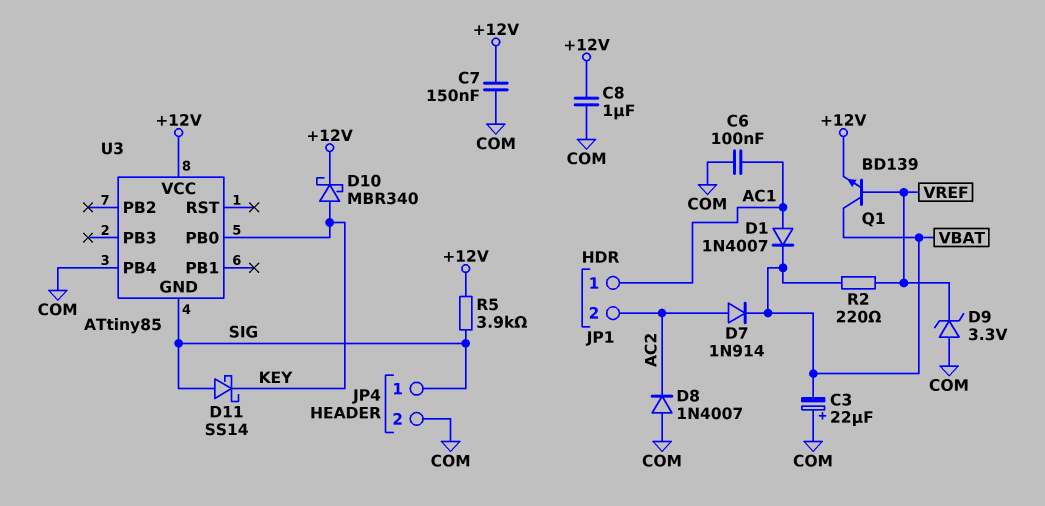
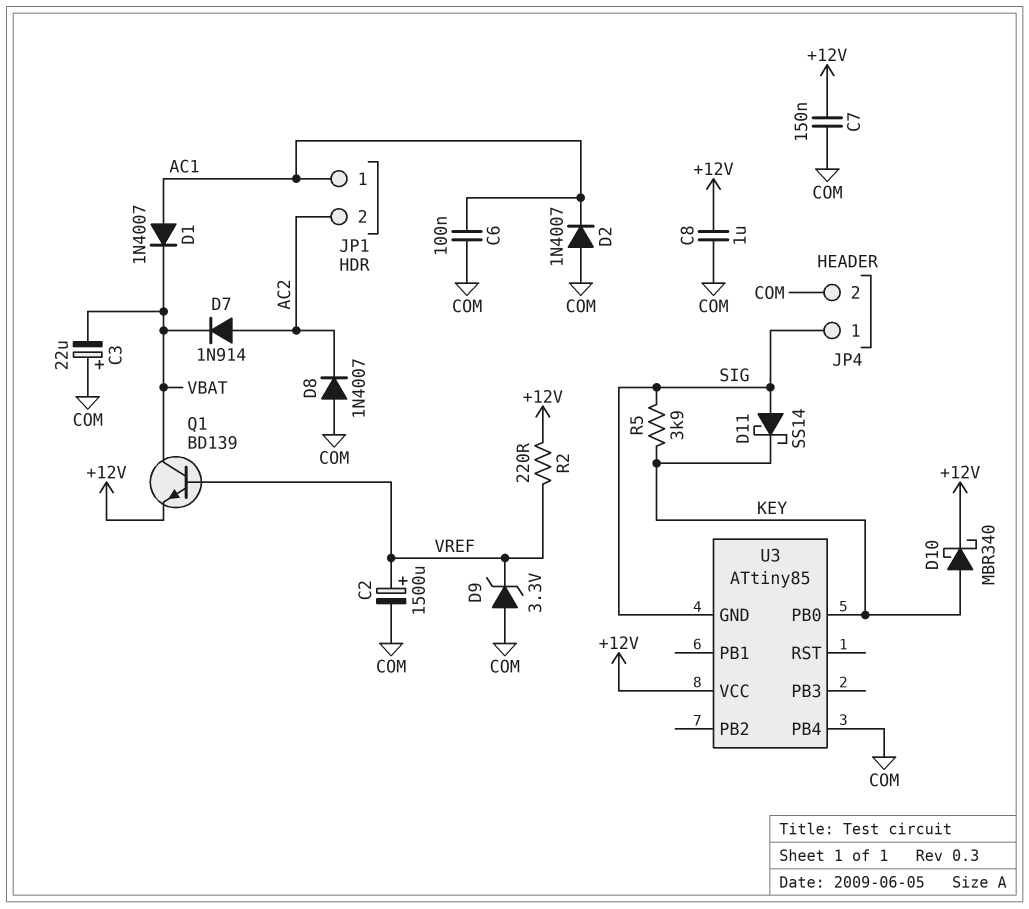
C2: none -> 1500uF (plus VREF, minus COM)
D2: none -> diode 1N4007 (A COM, K AC1)
R2: 220 (VBAT, VREF) -> 220 (+12V, VREF)
R5: 3.9k (+12V, SIG) -> 3.9k (KEY, SIG)

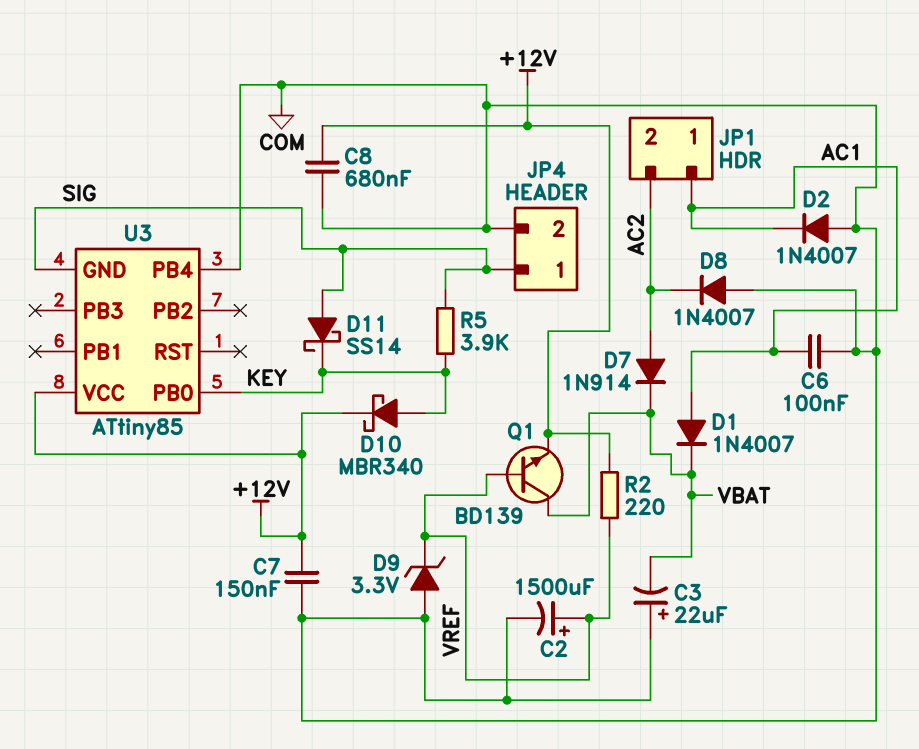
C8: 1uF (+12V, COM) -> 680nF (+12V, COM)

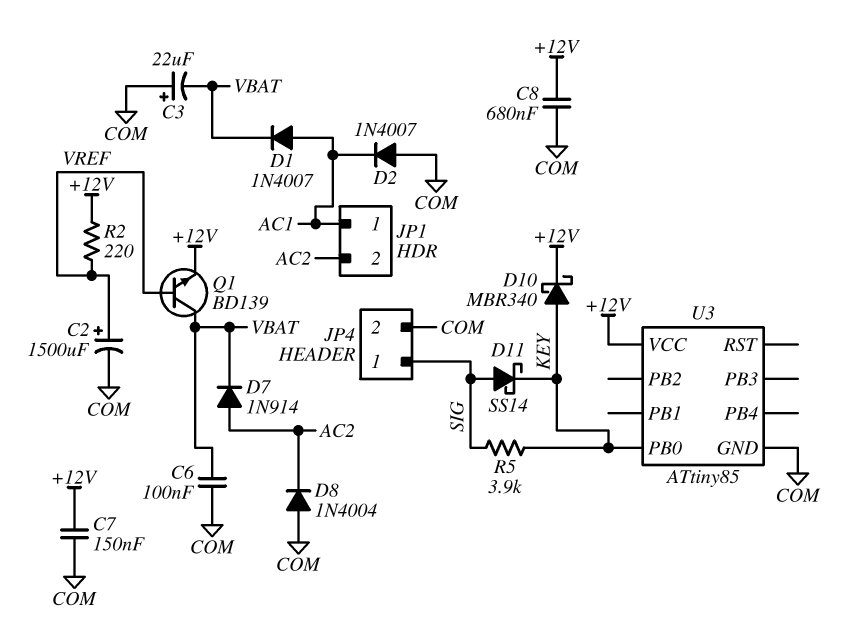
C6: 100nF (AC1, COM) -> 100nF (COM, VBAT)
D8: diode 1N4007 (A COM, K AC2) -> diode 1N4004 (A COM, K AC2)
D9: zener 3.3V (A COM, K VREF) -> none
U3 pin GND: SIG -> COM
U3 pin PB4: COM -> none

